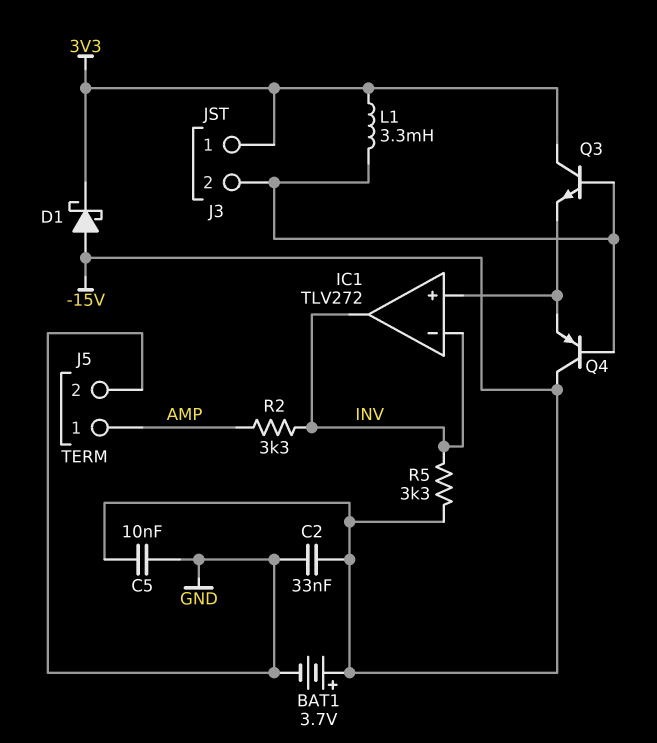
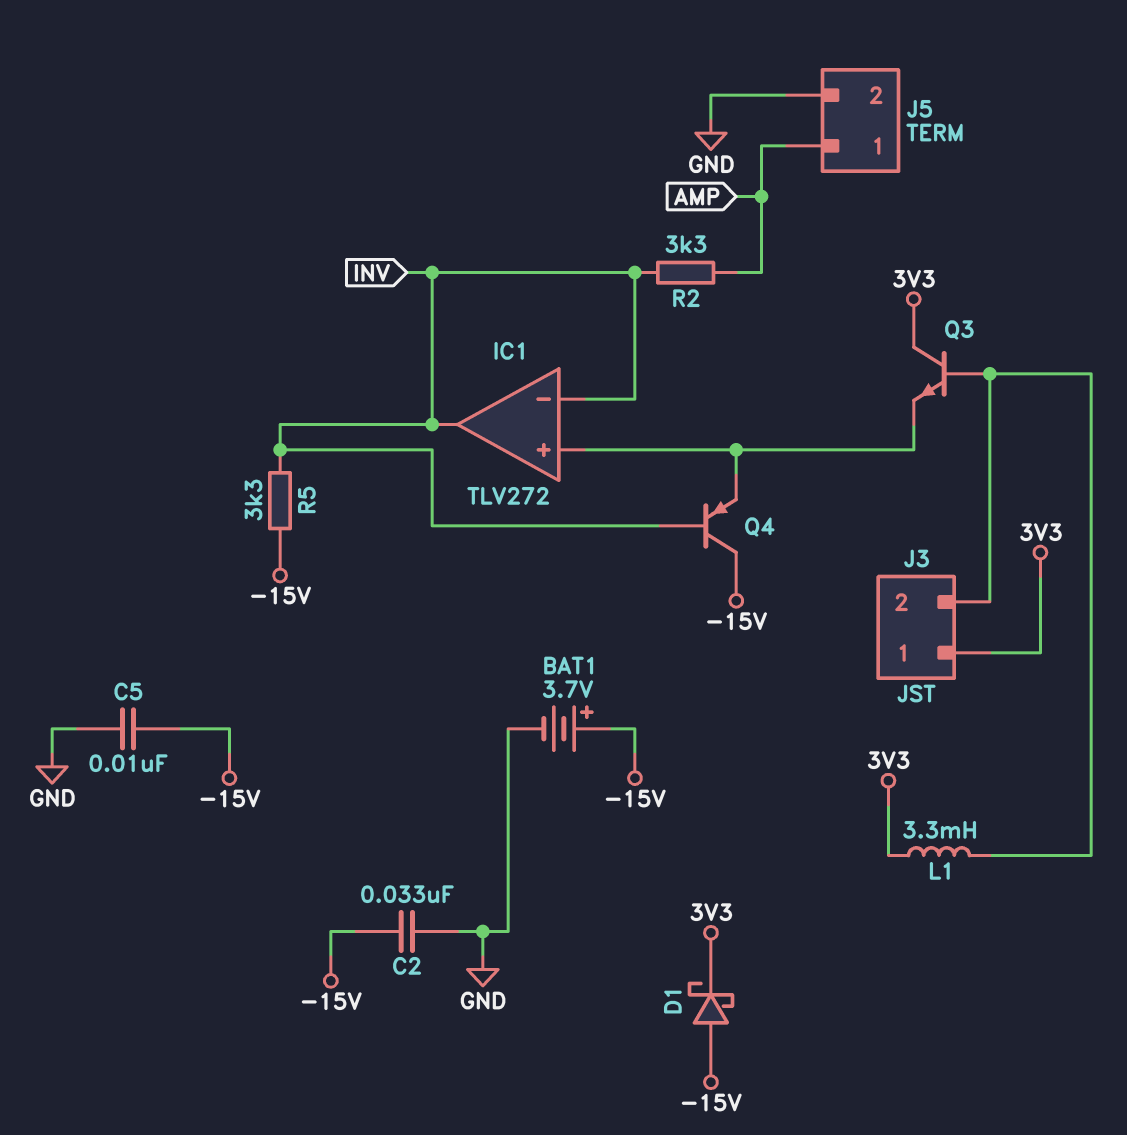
Q4: PNP (B J3/2, C -15V, E IC1/in+) -> PNP (B INV, C -15V, E IC1/in+)

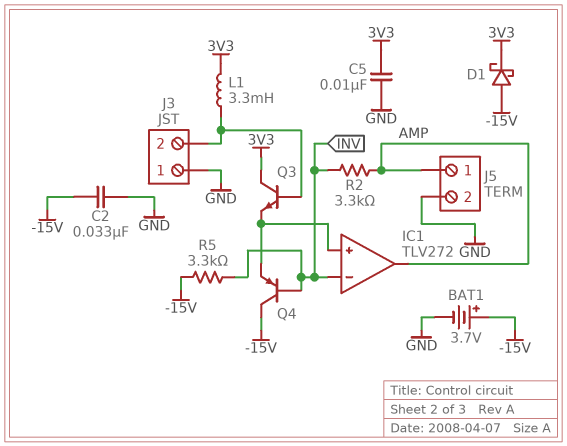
C5: 10nF (-15V, GND) -> 10nF (3V3, GND)
IC1 pin out: INV -> AMP
J3 pin 1: 3V3 -> GND

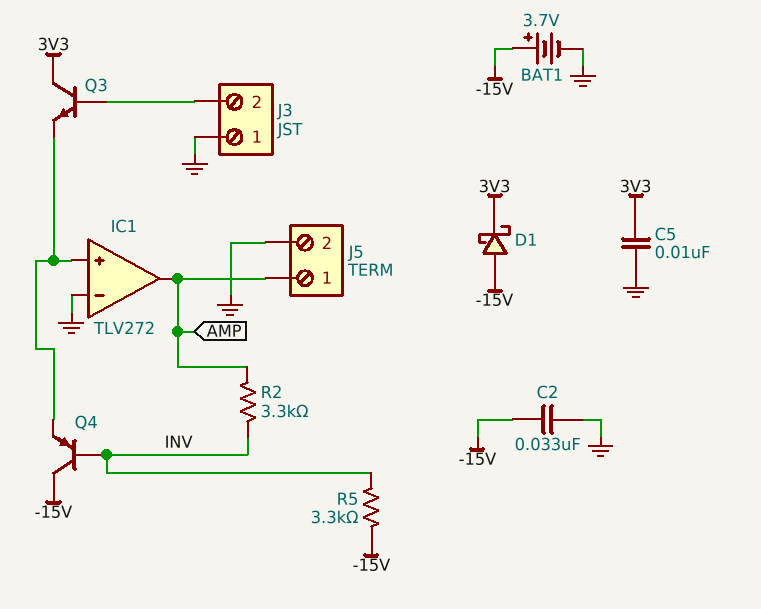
IC1 pin in-: INV -> GND
L1: 3.3mH (3V3, J3/2) -> none

